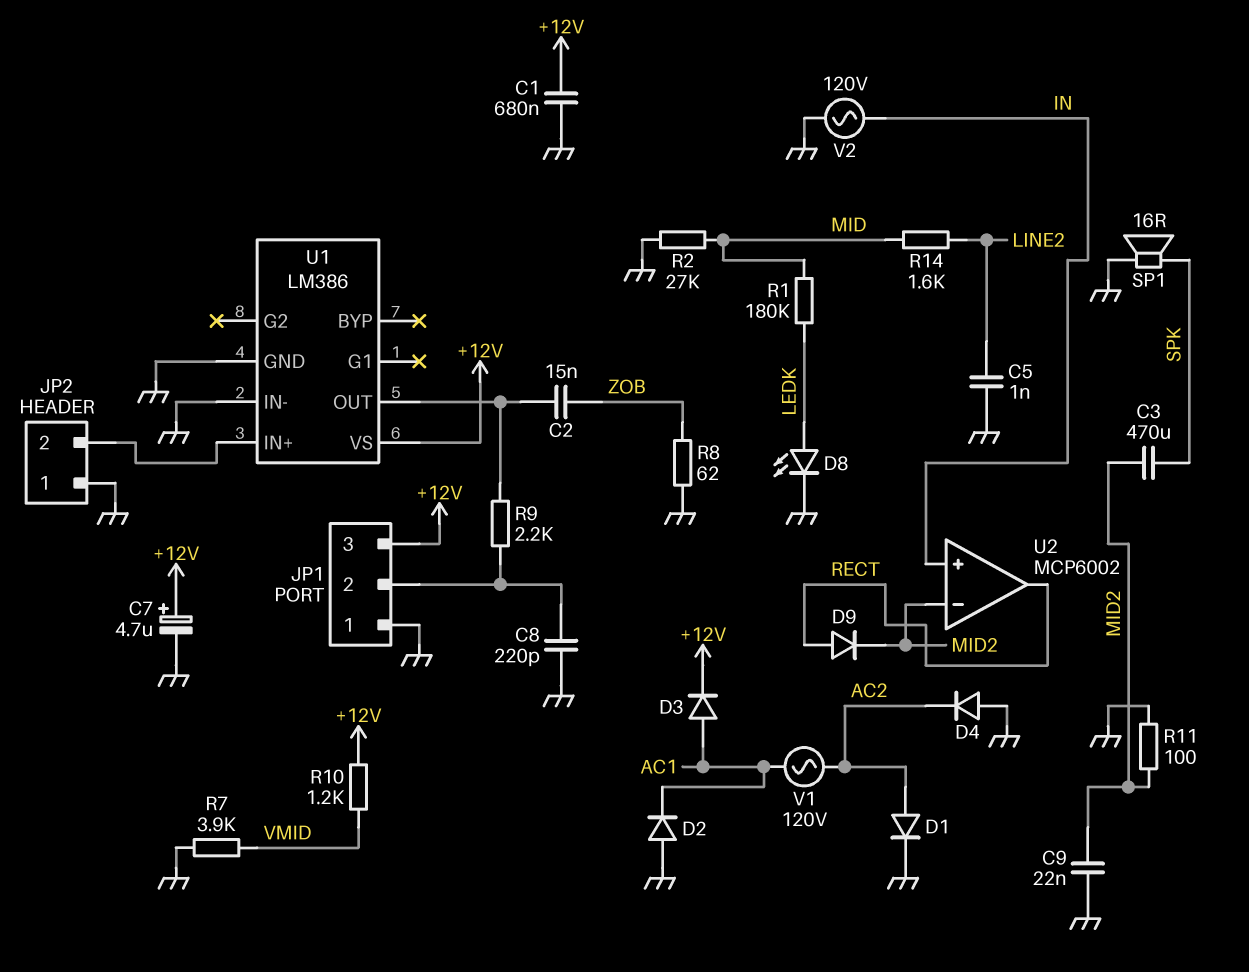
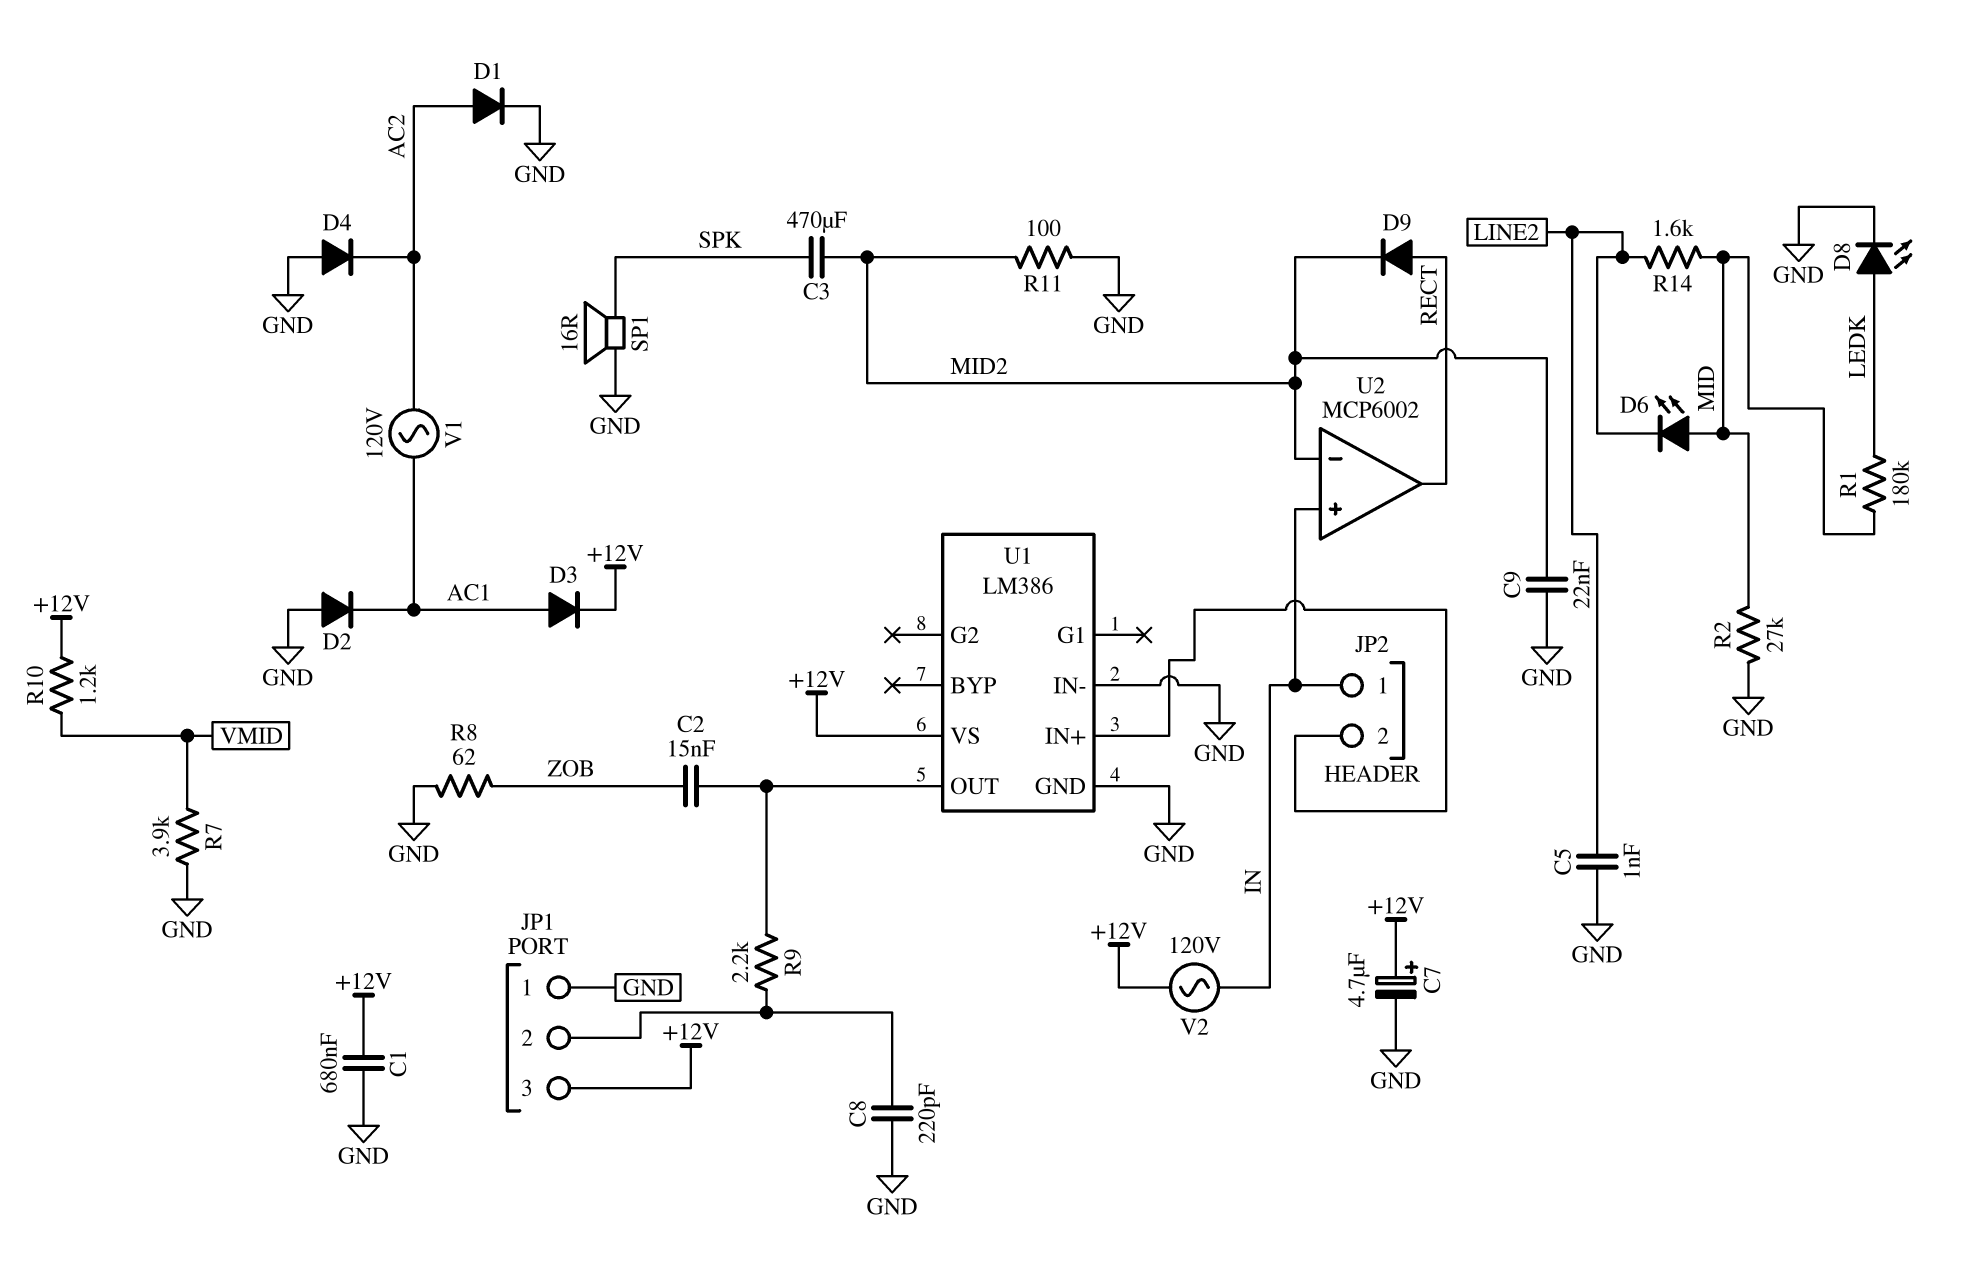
D6: none -> LED (A MID, K LINE2)
JP2 pin 1: GND -> IN
V2: AC 120V (GND, IN) -> AC 120V (+12V, IN)

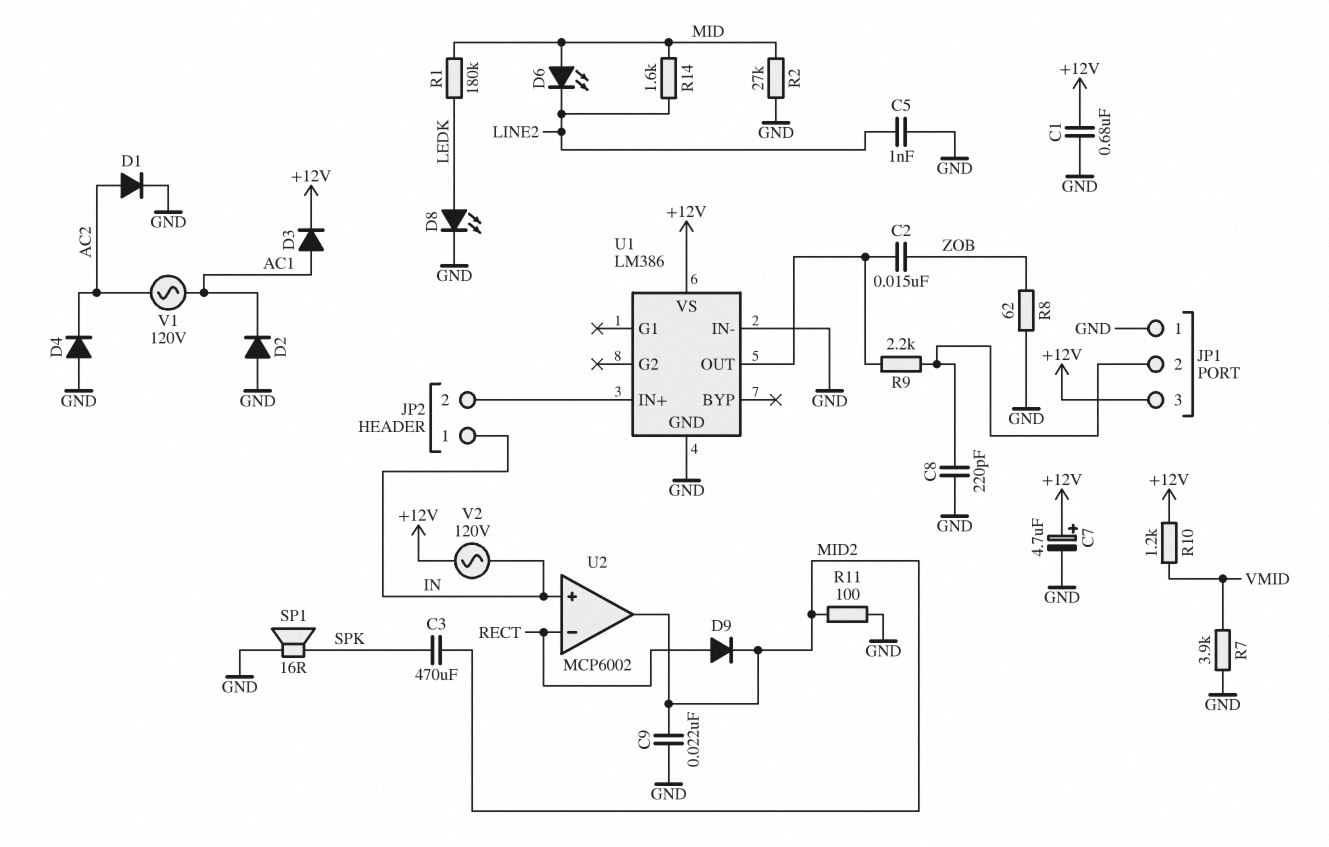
U2 pin in-: MID2 -> RECT
U2 pin out: RECT -> MID2

